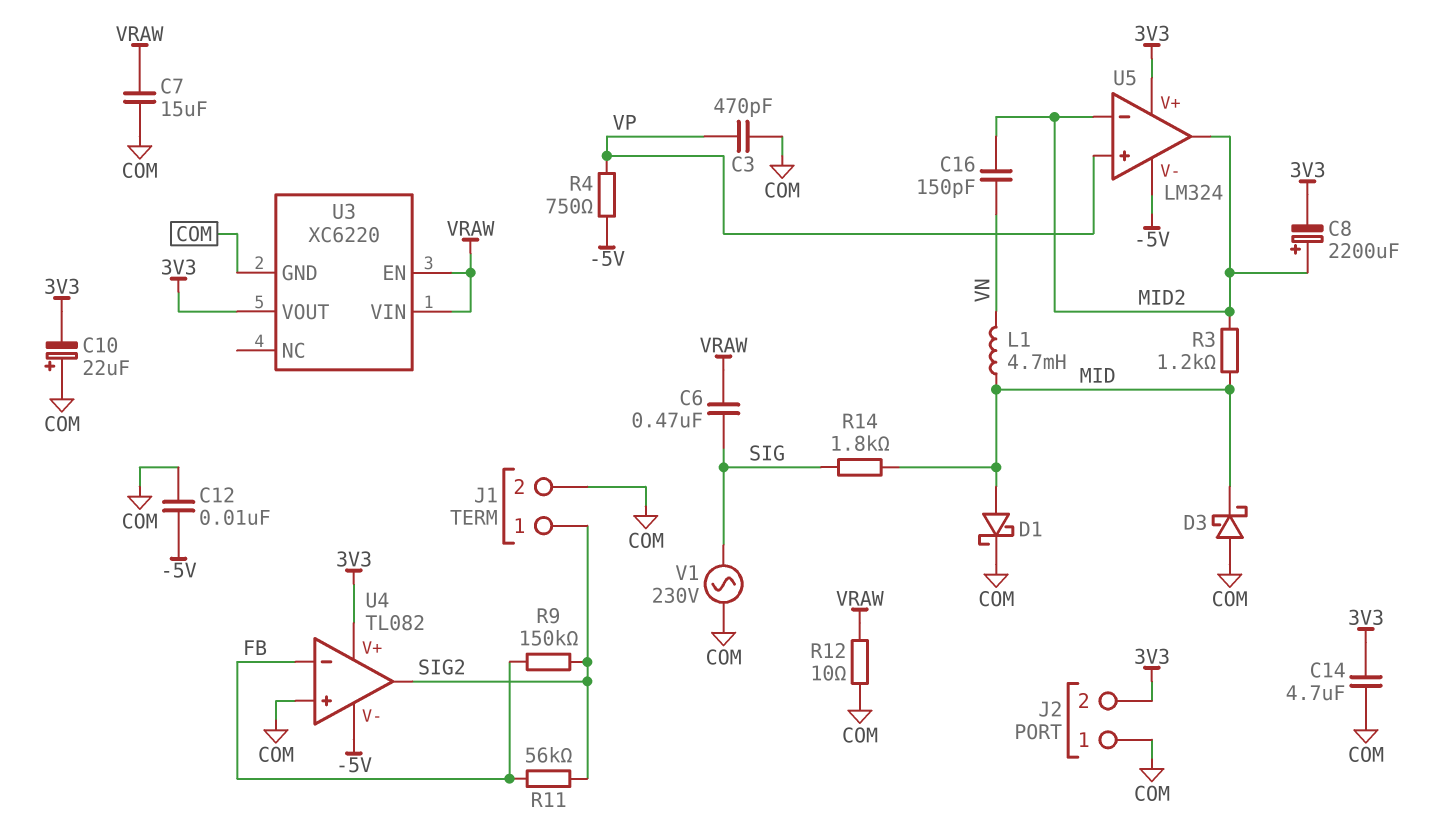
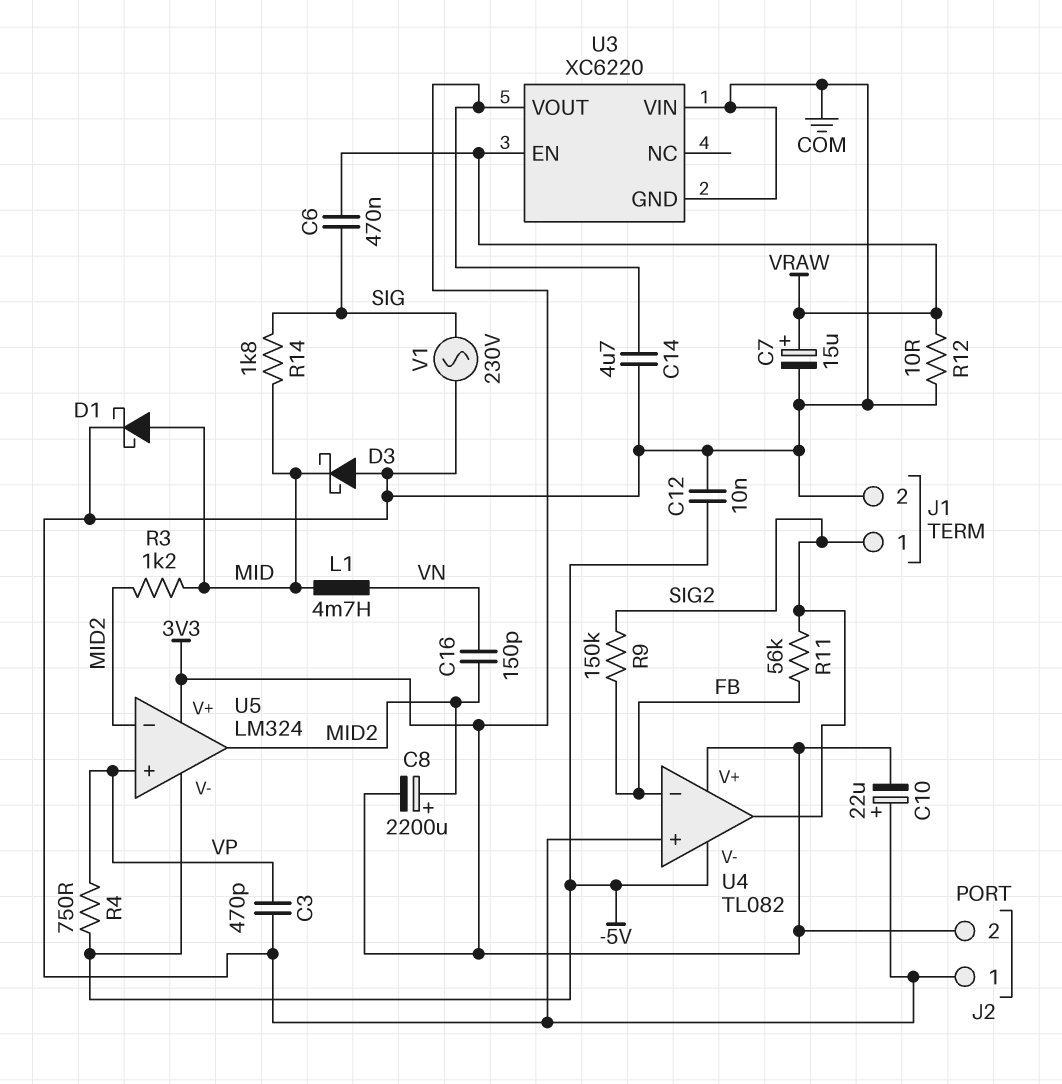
C7: 15uF (COM, VRAW) -> 15uF (plus VRAW, minus COM)
U3 pin VIN: VRAW -> COM

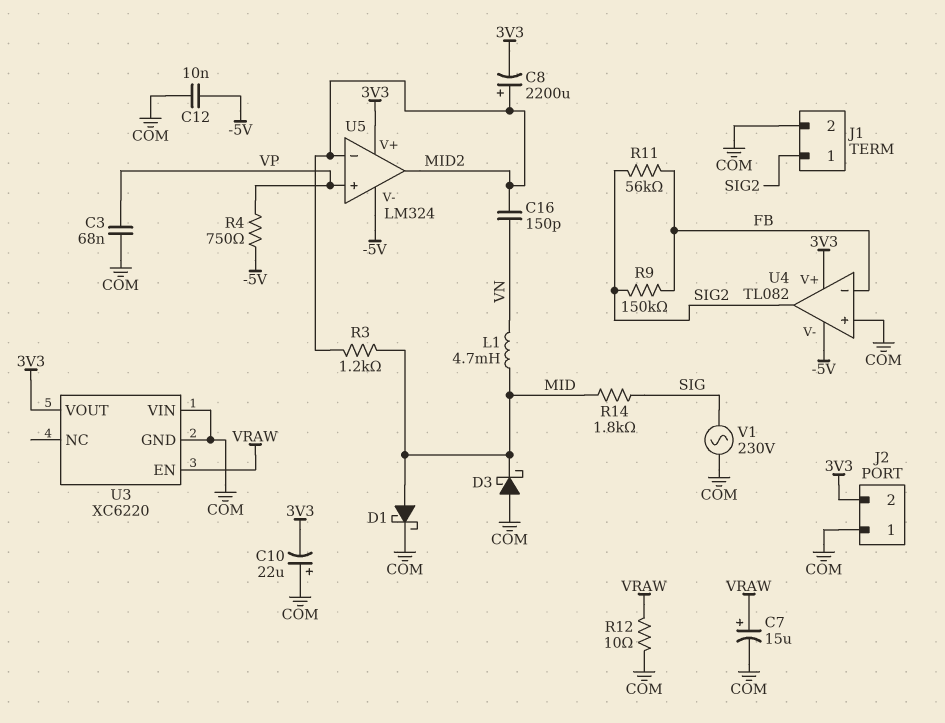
C3: 470pF (COM, VP) -> 68nF (COM, VP)
C6: 470nF (SIG, VRAW) -> none
C14: 4.7uF (3V3, COM) -> none

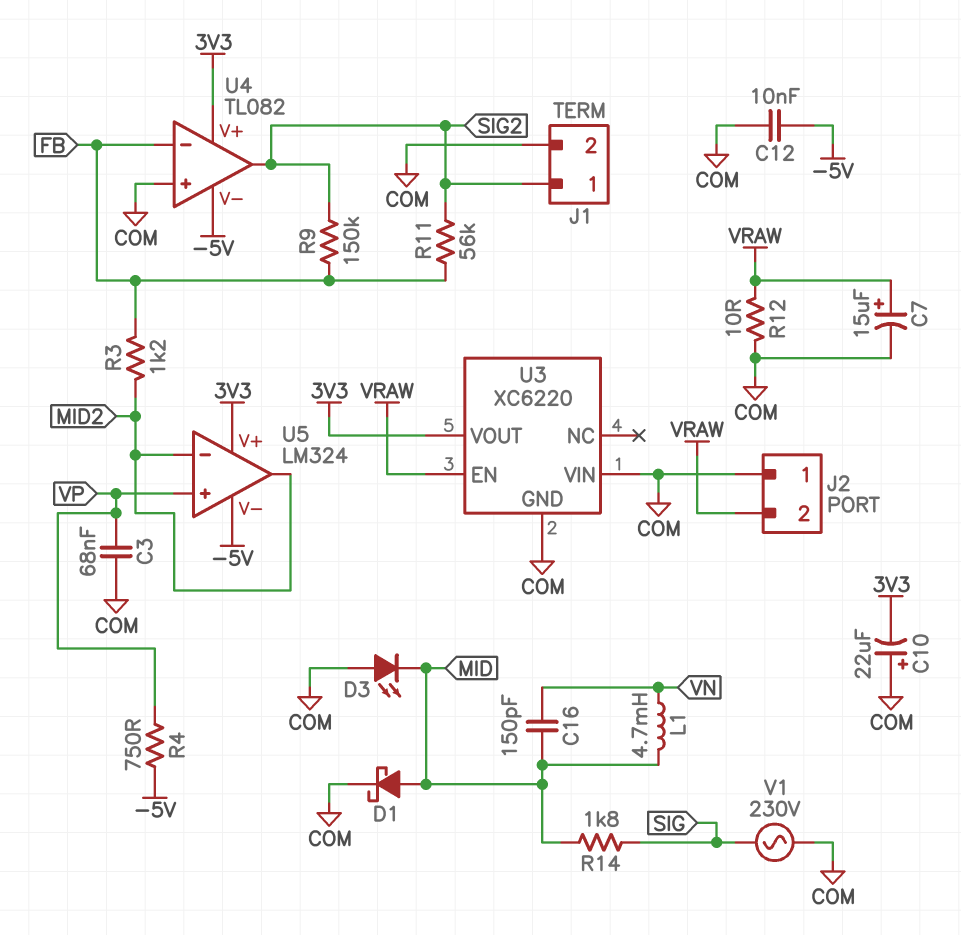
C8: 2200uF (plus MID2, minus 3V3) -> none
C16: 150pF (MID2, VN) -> 150pF (MID, VN)
D3: schottky (A COM, K MID) -> LED (A COM, K MID)
J2 pin 2: 3V3 -> VRAW
R3: 1.2k (MID, MID2) -> 1.2k (FB, MID2)

